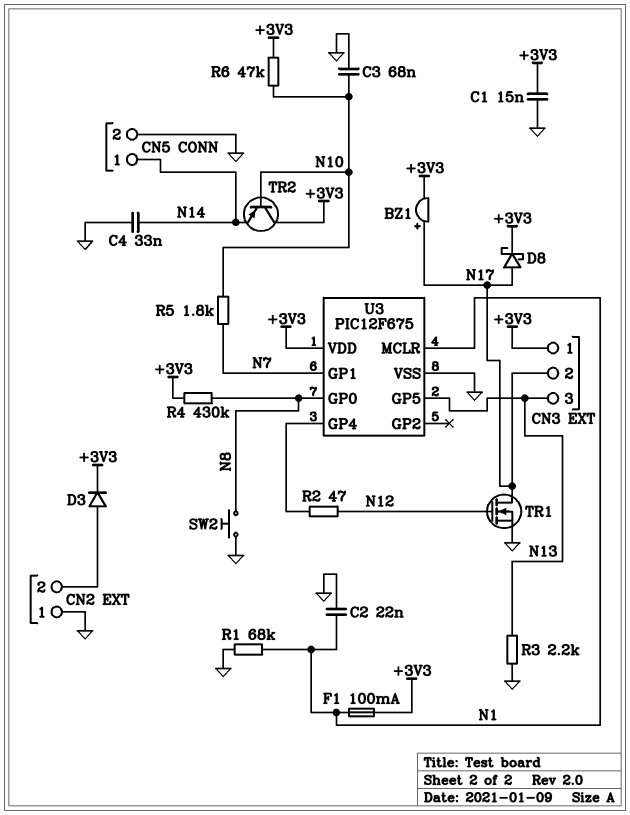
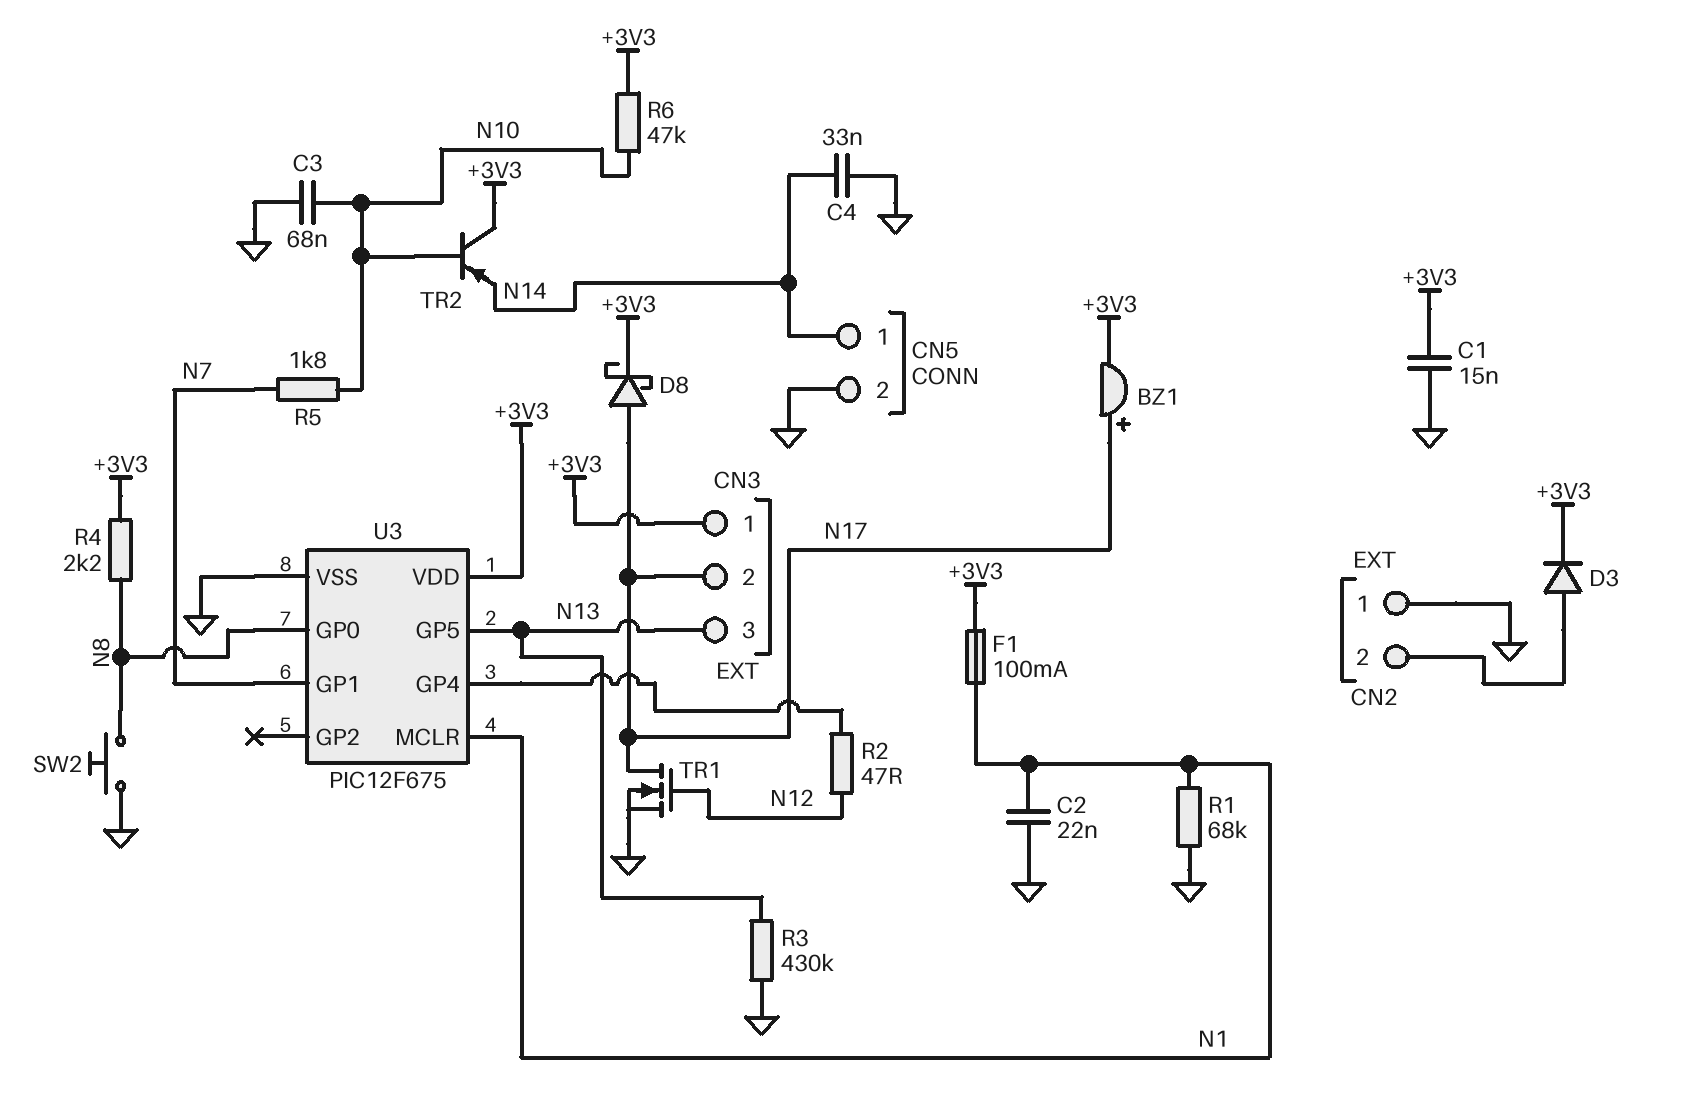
R3: 2.2k (GND, N13) -> 430k (GND, N13)
R4: 430k (+3V3, N8) -> 2.2k (+3V3, N8)

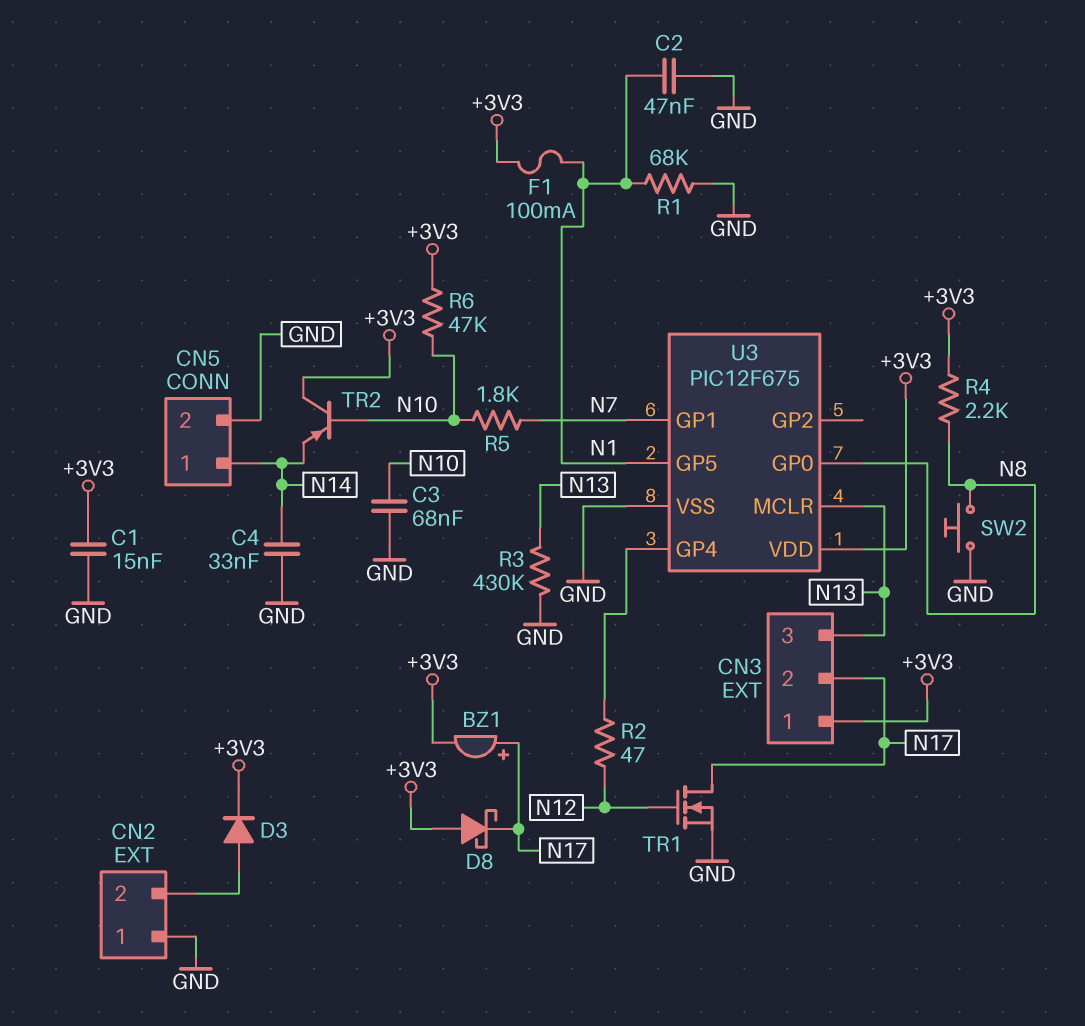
C2: 22nF (GND, N1) -> 47nF (GND, N1)
D8: schottky (A N17, K +3V3) -> schottky (A +3V3, K N17)
U3 pin GP5: N13 -> N1
U3 pin MCLR: N1 -> N13

